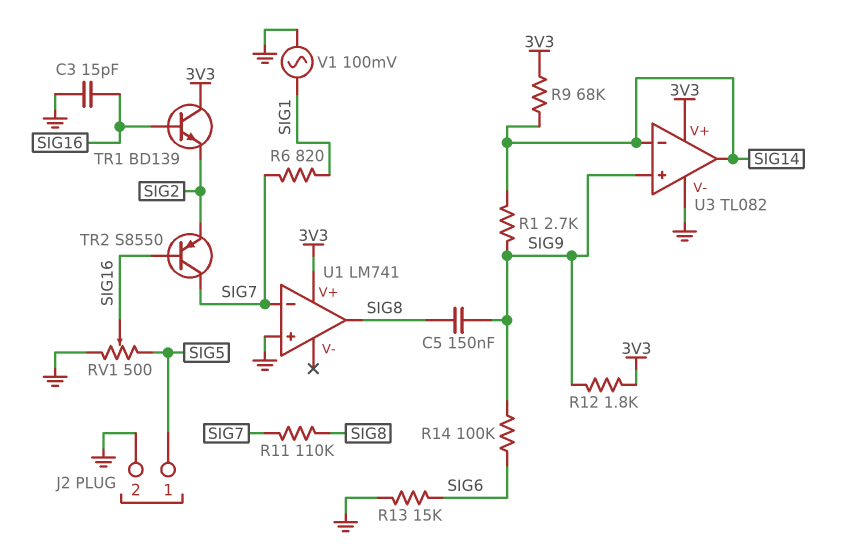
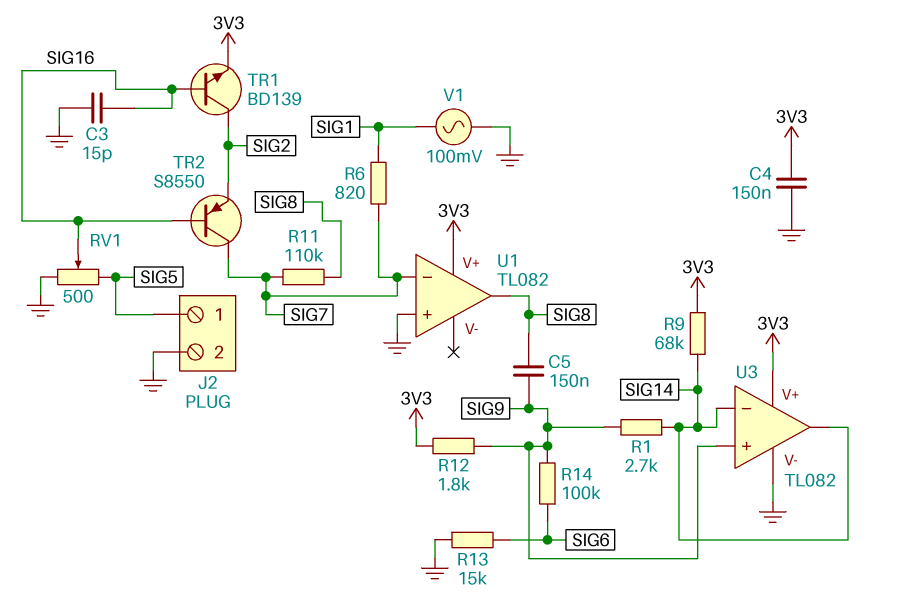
C4: none -> 150nF (3V3, GND)
TR1: NPN BD139 (B SIG16, C 3V3, E SIG2) -> NPN BD139 (B SIG16, C SIG2, E 3V3)
U1: LM741 -> TL082

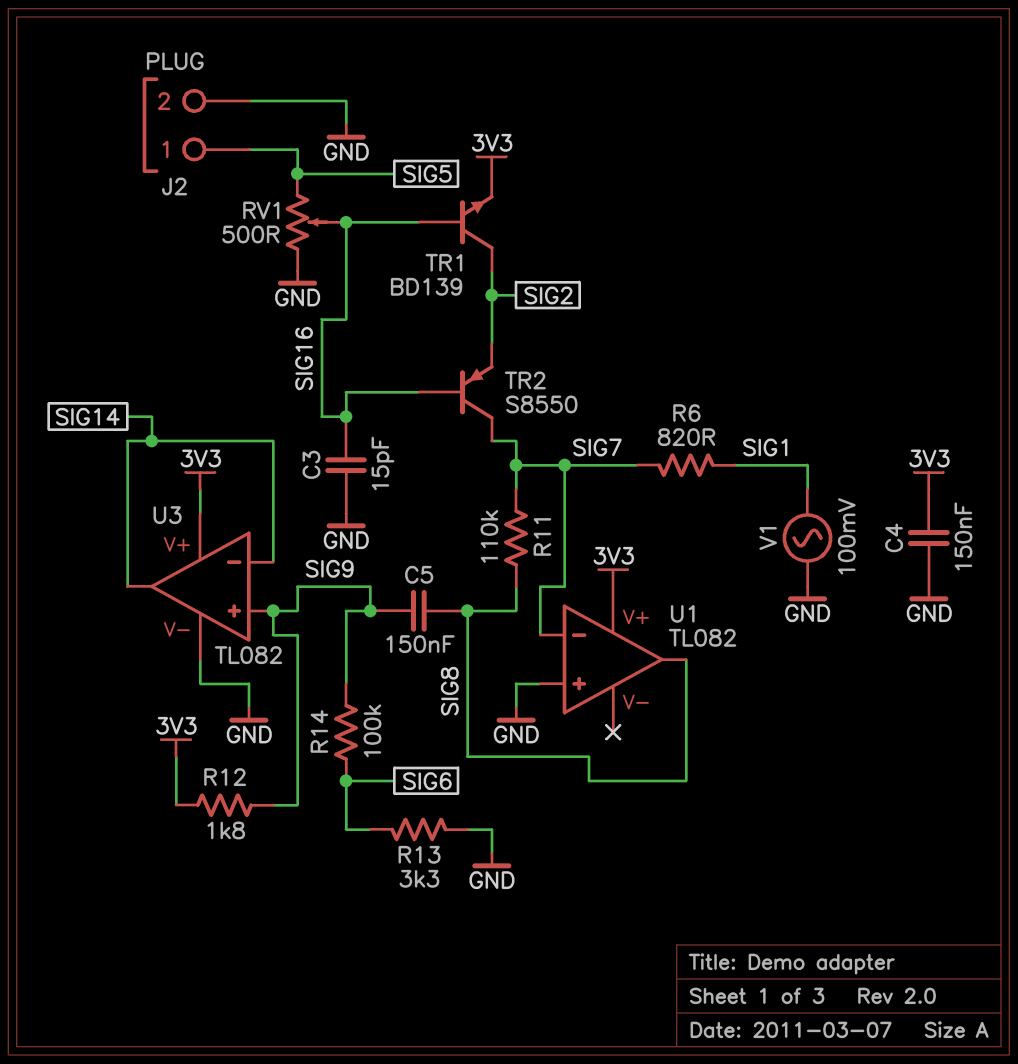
R1: 2.7k (SIG9, SIG14) -> none
R9: 68k (3V3, SIG14) -> none
R13: 15k (GND, SIG6) -> 3.3k (GND, SIG6)

